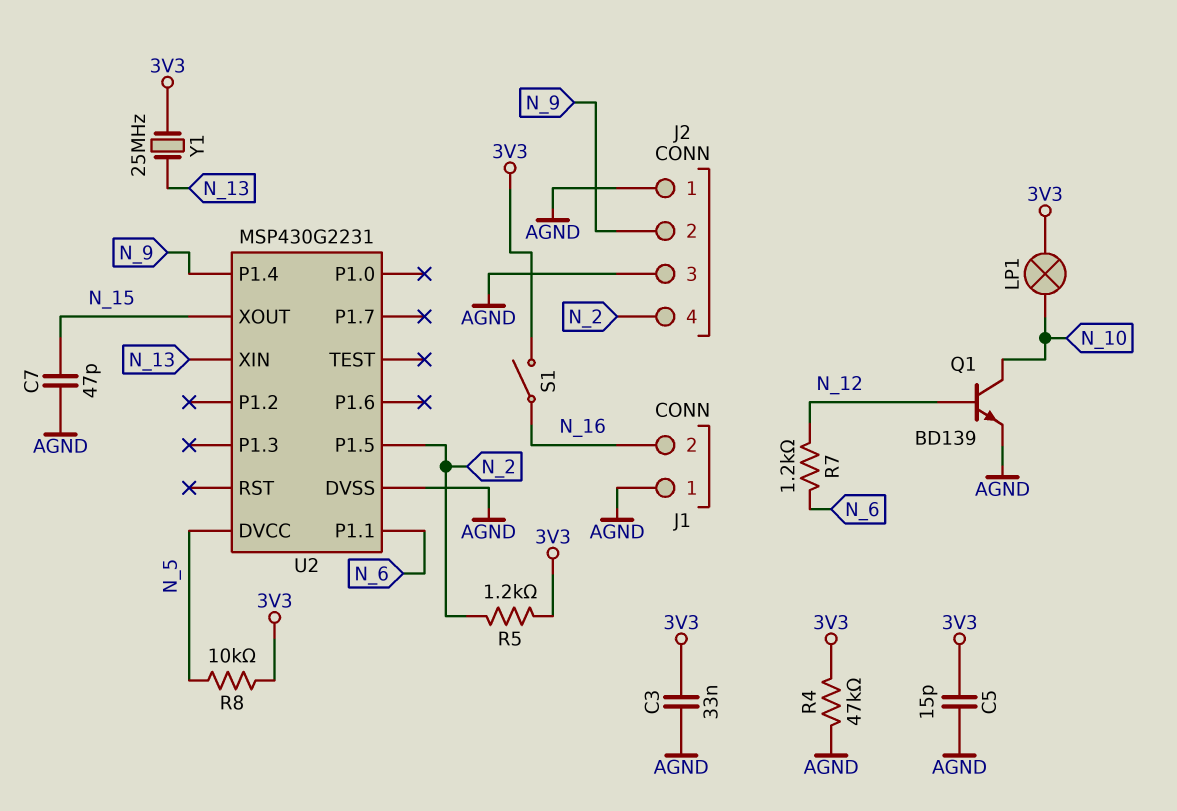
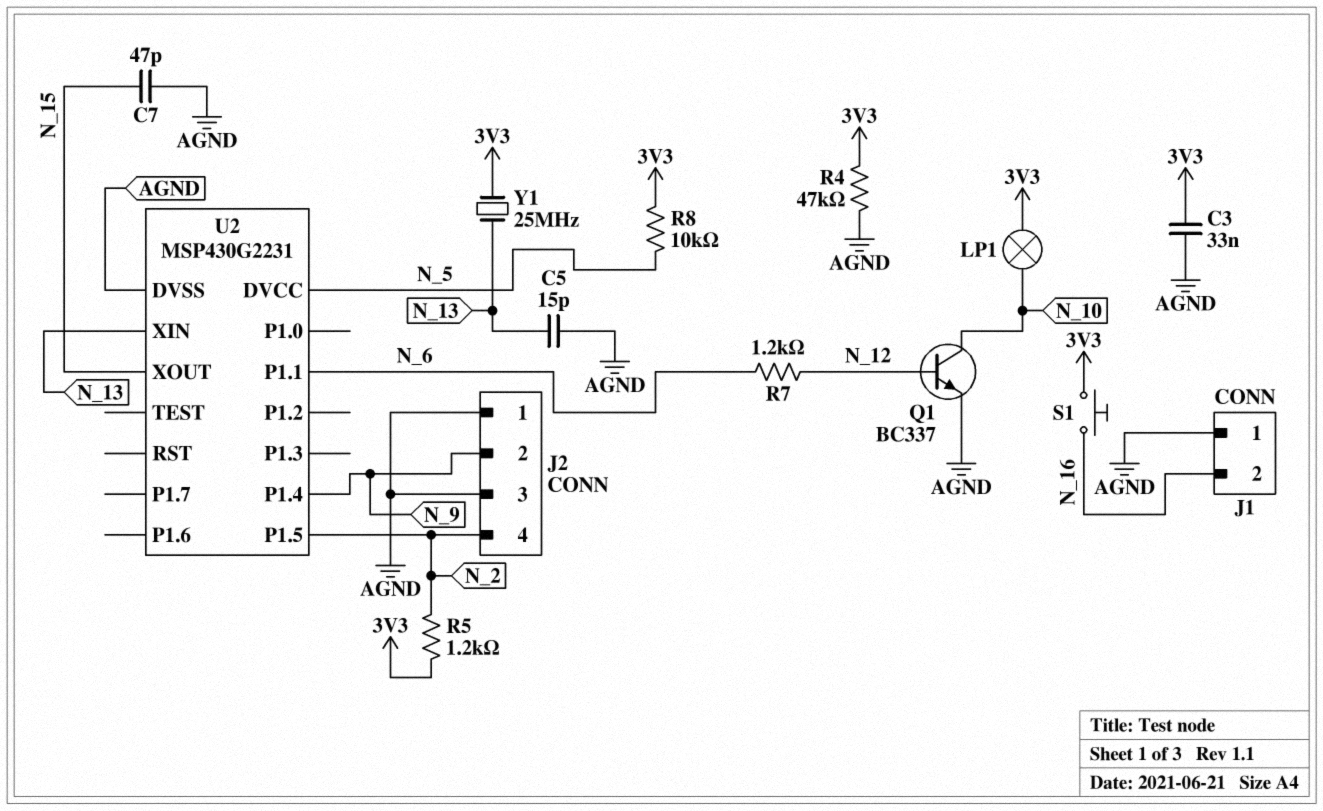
C5: 15pF (3V3, AGND) -> 15pF (AGND, N_13)
Q1: NPN BD139 (B N_12, C N_10, E AGND) -> NPN BC337 (B N_12, C N_10, E AGND)
S1: switch (3V3, N_16) -> button (3V3, N_16)

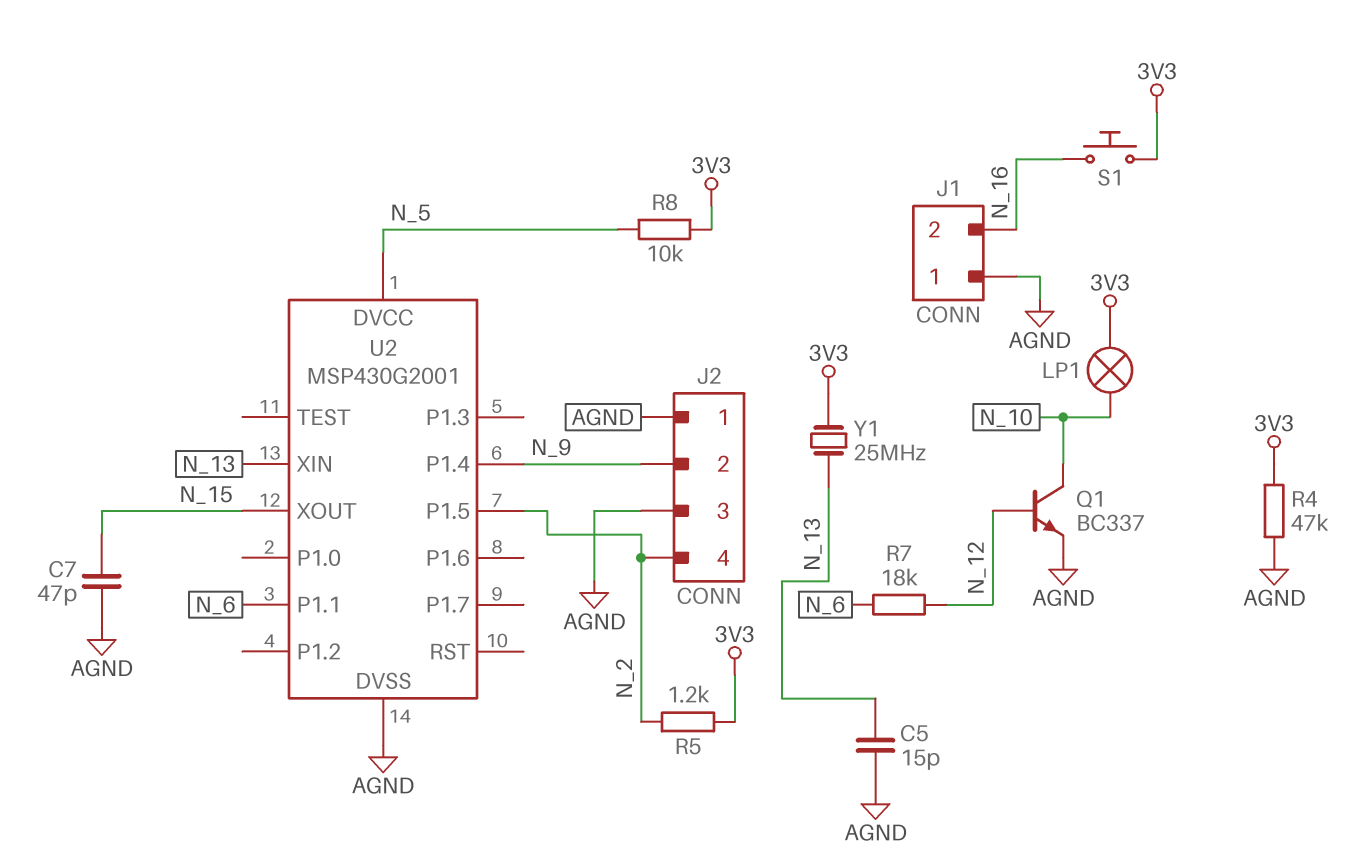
C3: 33nF (3V3, AGND) -> none
R7: 1.2k (N_6, N_12) -> 18k (N_6, N_12)
U2: MSP430G2231 -> MSP430G2001

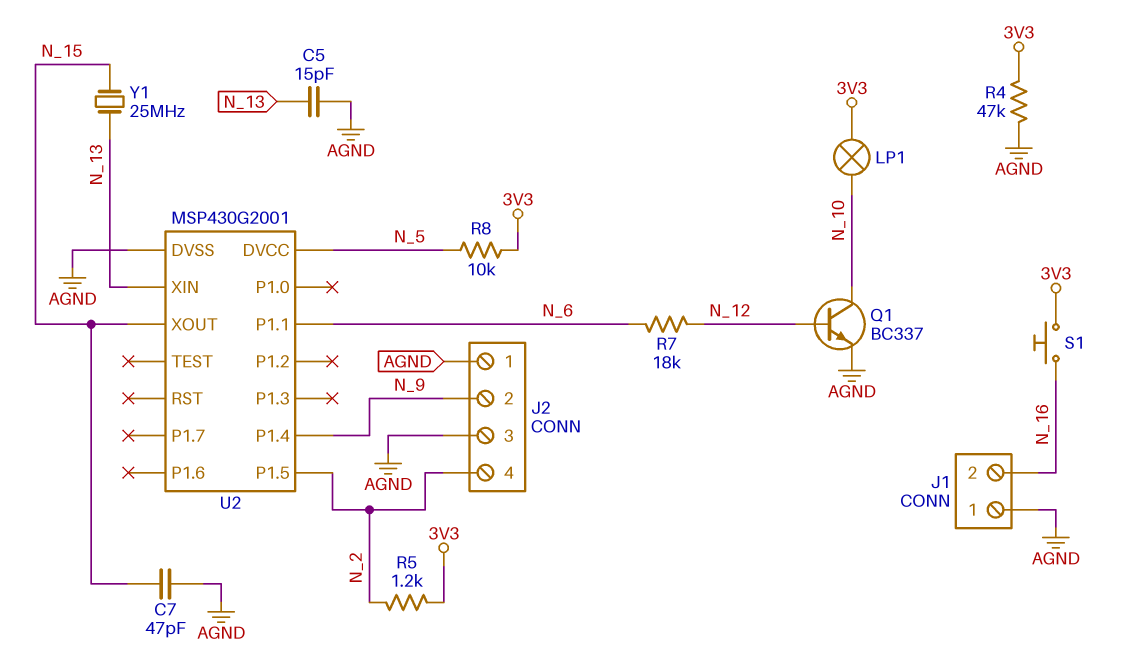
Y1: 25MHz (3V3, N_13) -> 25MHz (N_13, N_15)

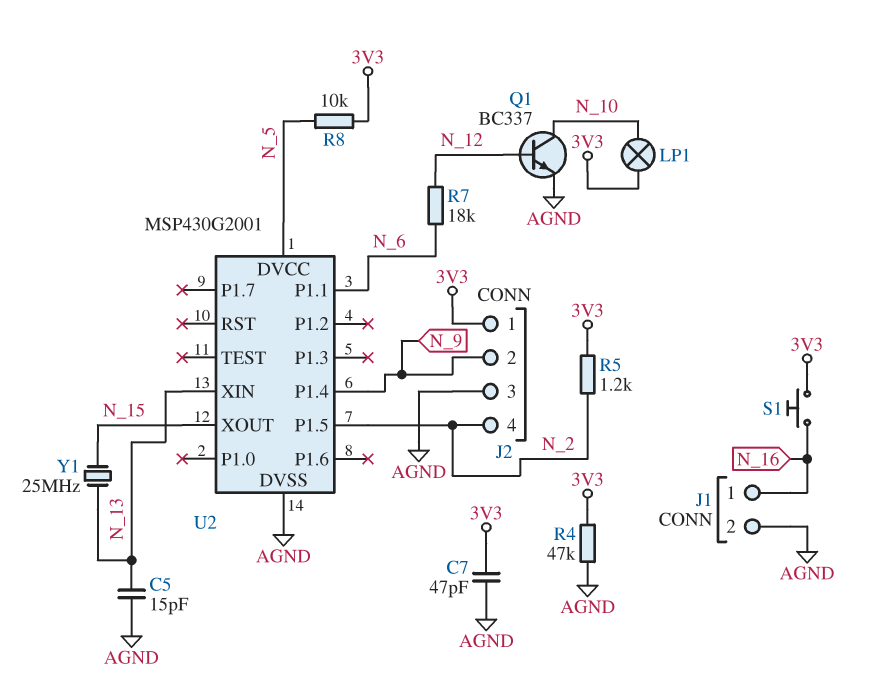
C7: 47pF (AGND, N_15) -> 47pF (3V3, AGND)
J1 pin 1: AGND -> N_16
J1 pin 2: N_16 -> AGND
J2 pin 1: AGND -> 3V3

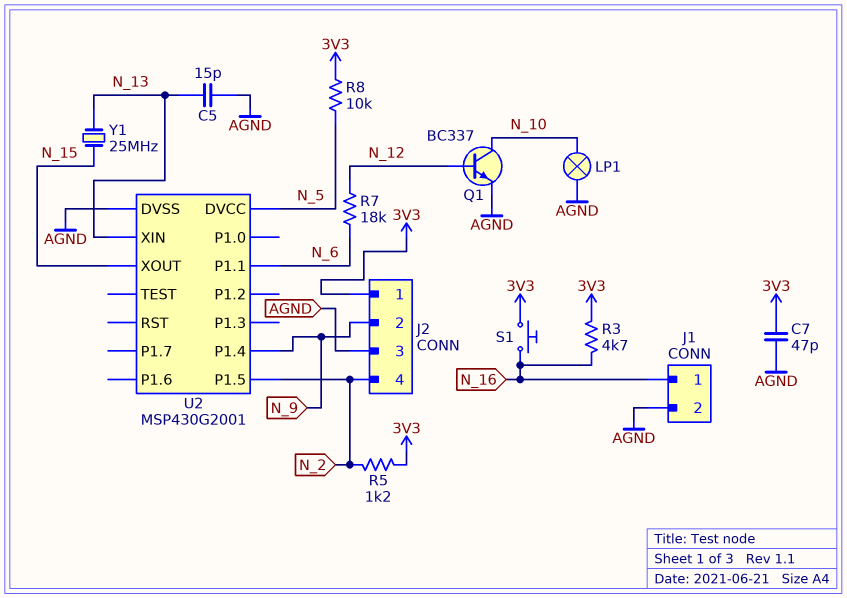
LP1: lamp (3V3, N_10) -> lamp (AGND, N_10)
R3: none -> 4.7k (3V3, N_16)
R4: 47k (3V3, AGND) -> none

